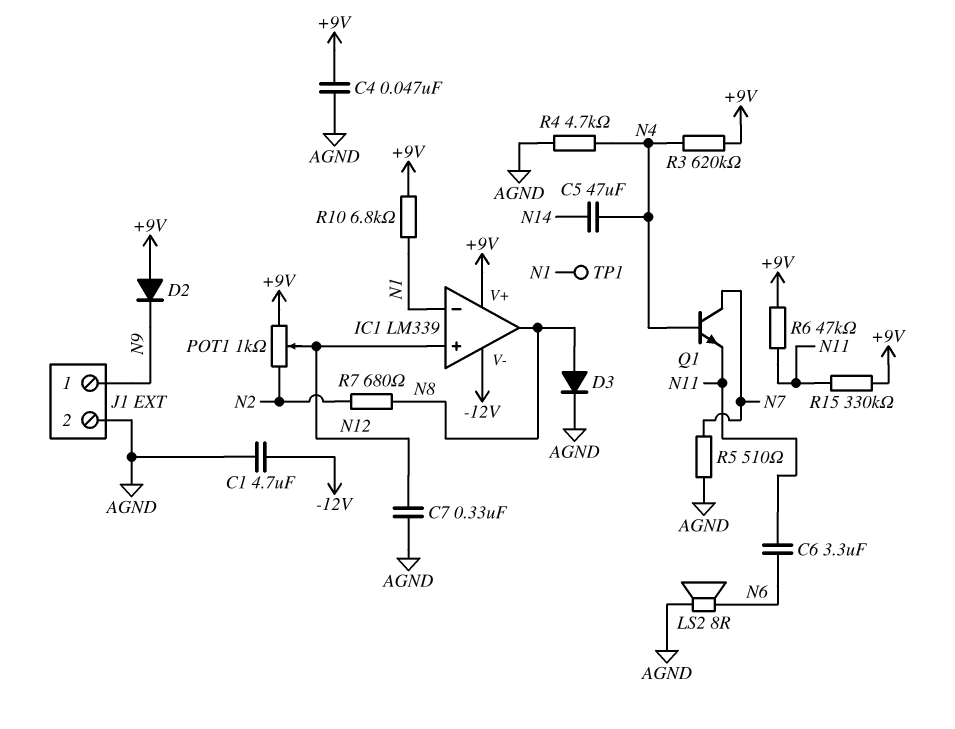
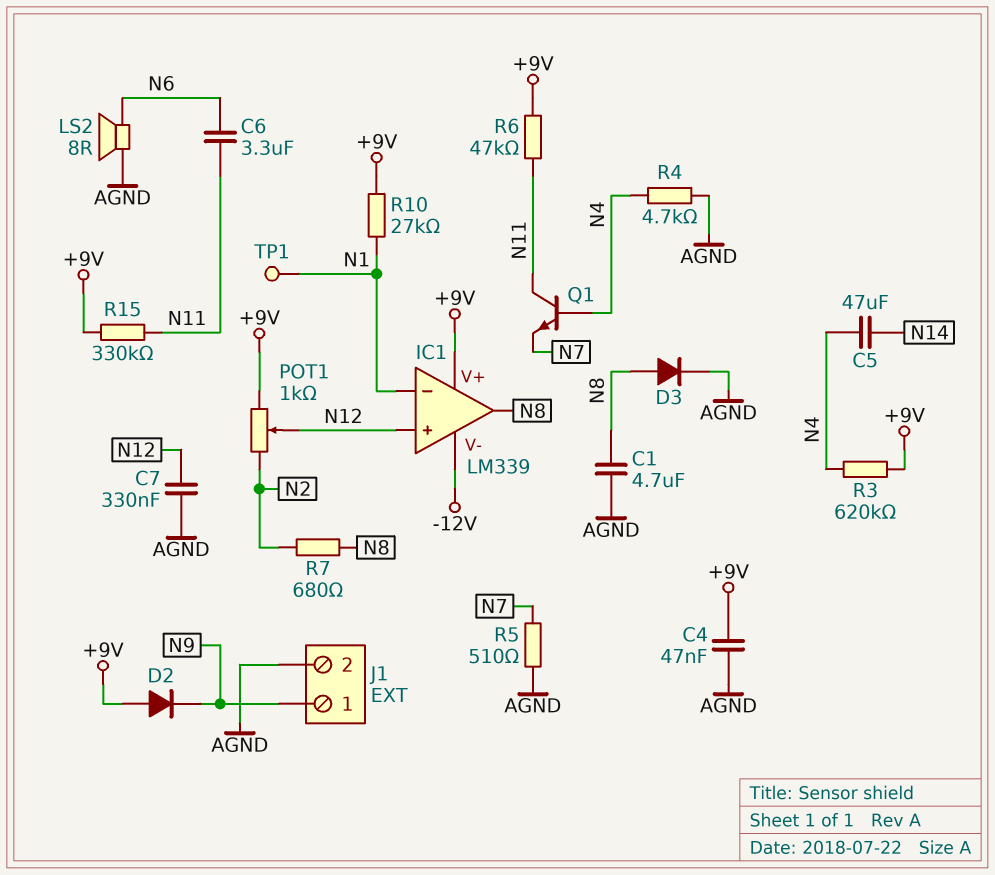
C1: 4.7uF (-12V, AGND) -> 4.7uF (AGND, N8)
Q1: NPN (B N4, C N7, E N11) -> NPN (B N4, C N11, E N7)
R10: 6.8k (+9V, N1) -> 27k (+9V, N1)

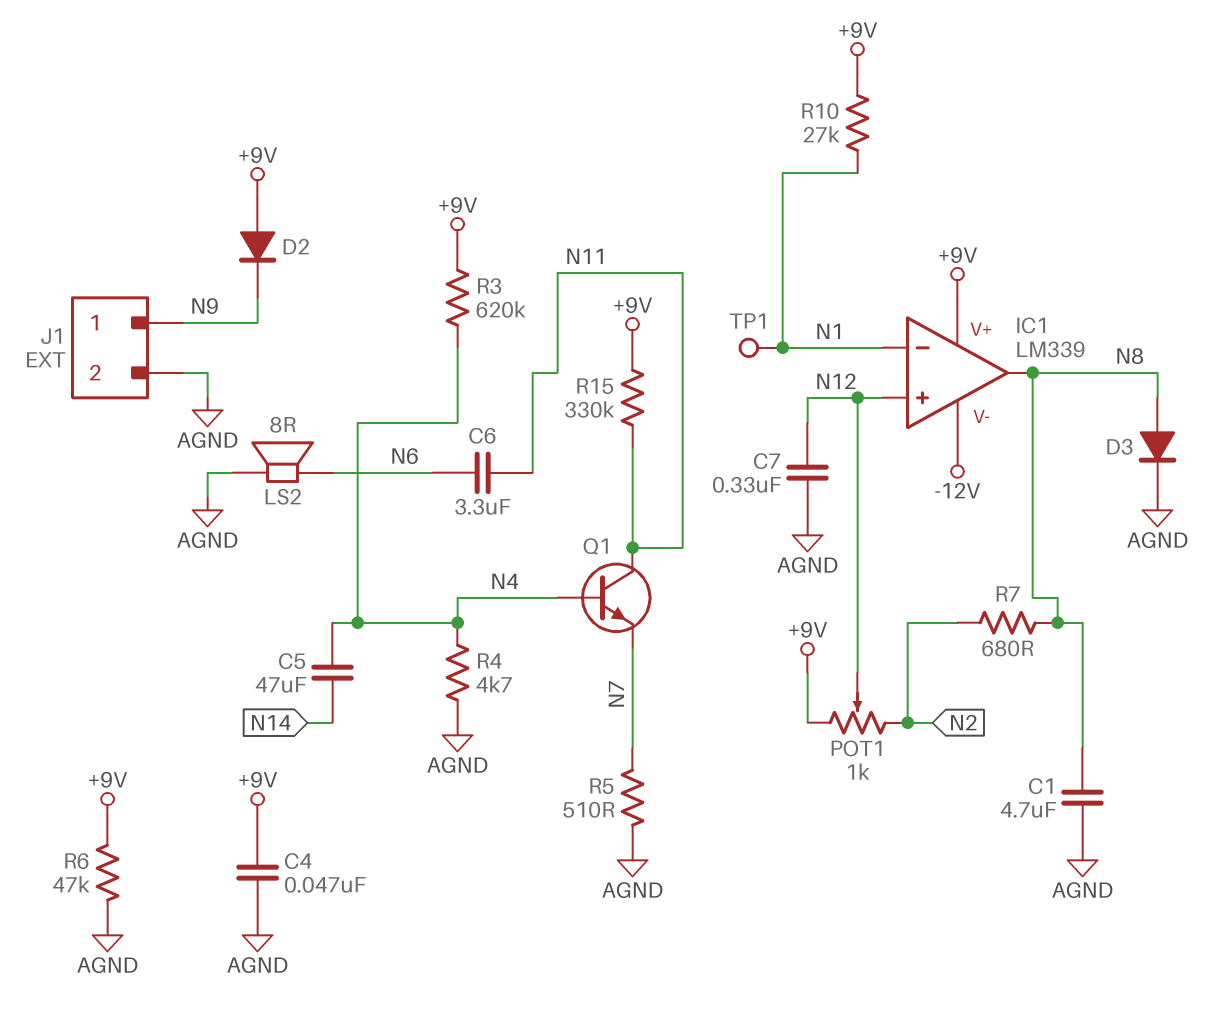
R6: 47k (+9V, N11) -> 47k (+9V, AGND)

